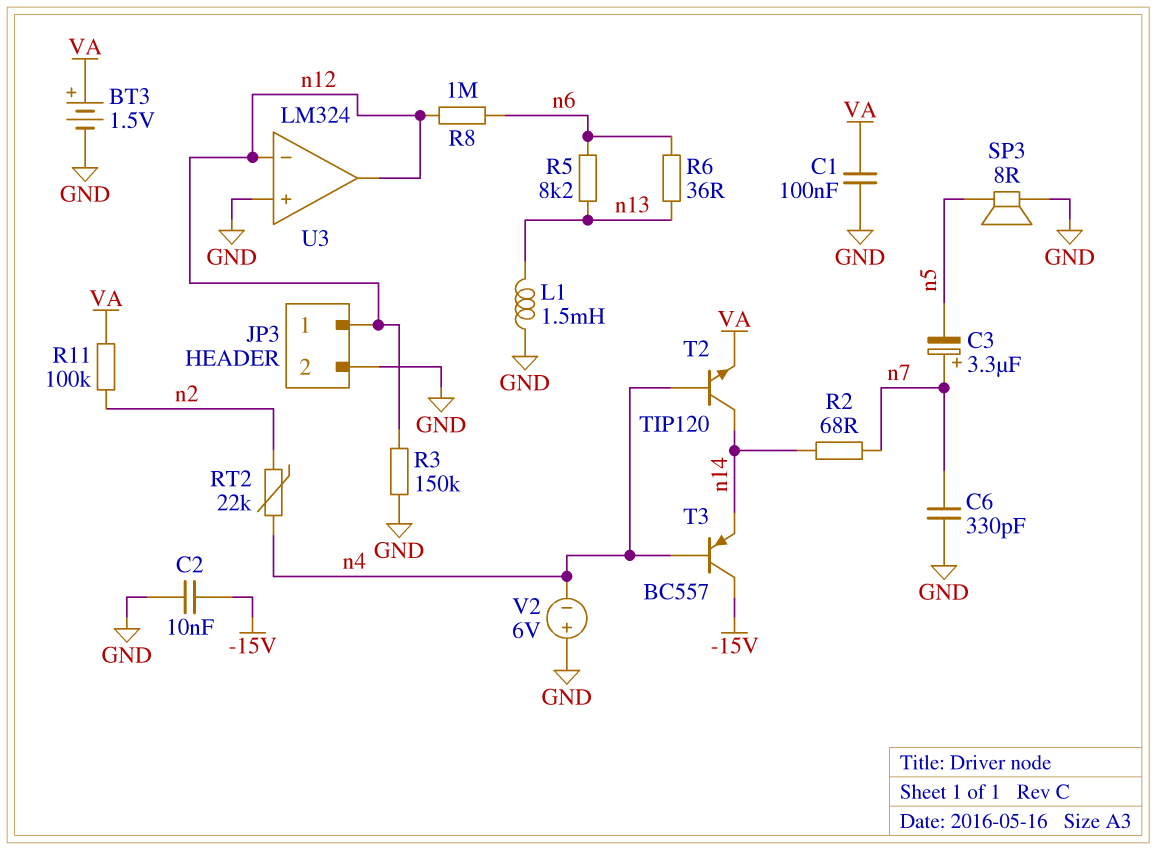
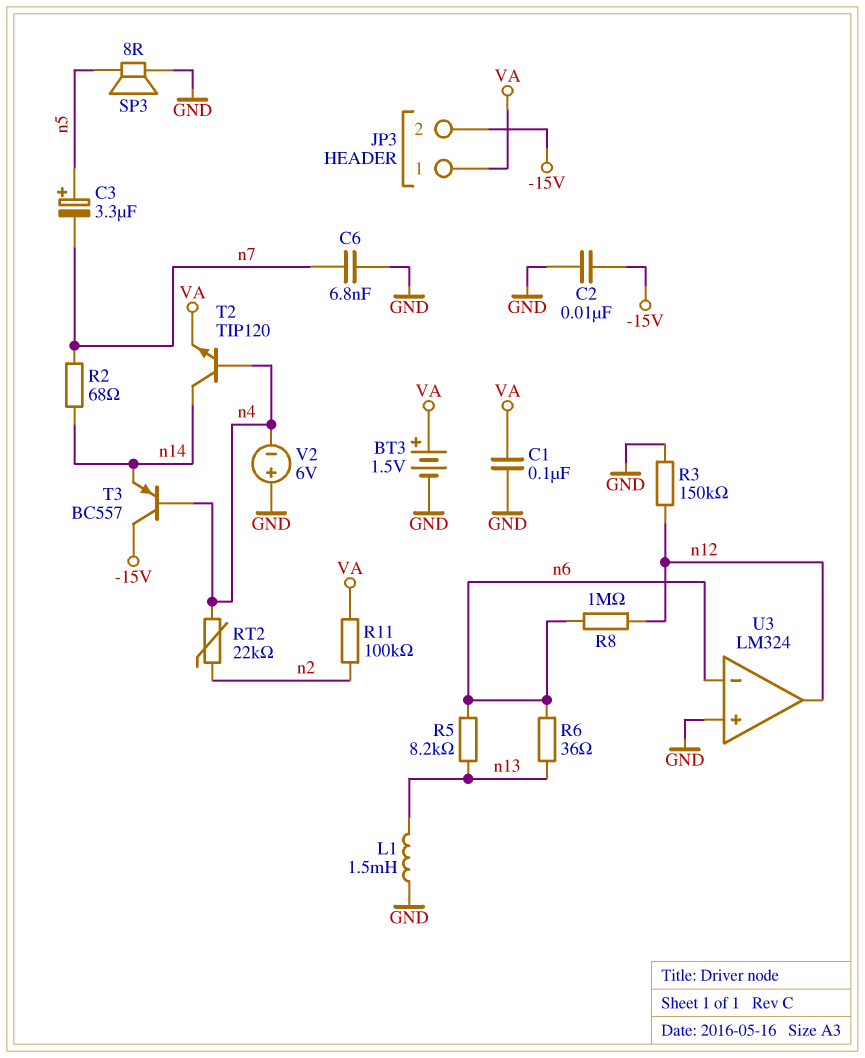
C3: 3.3uF (plus n7, minus n5) -> 3.3uF (plus n5, minus n7)
C6: 330pF (GND, n7) -> 6.8nF (GND, n7)
JP3 pin 1: n12 -> VA
JP3 pin 2: GND -> -15V
U3 pin in-: n12 -> n6

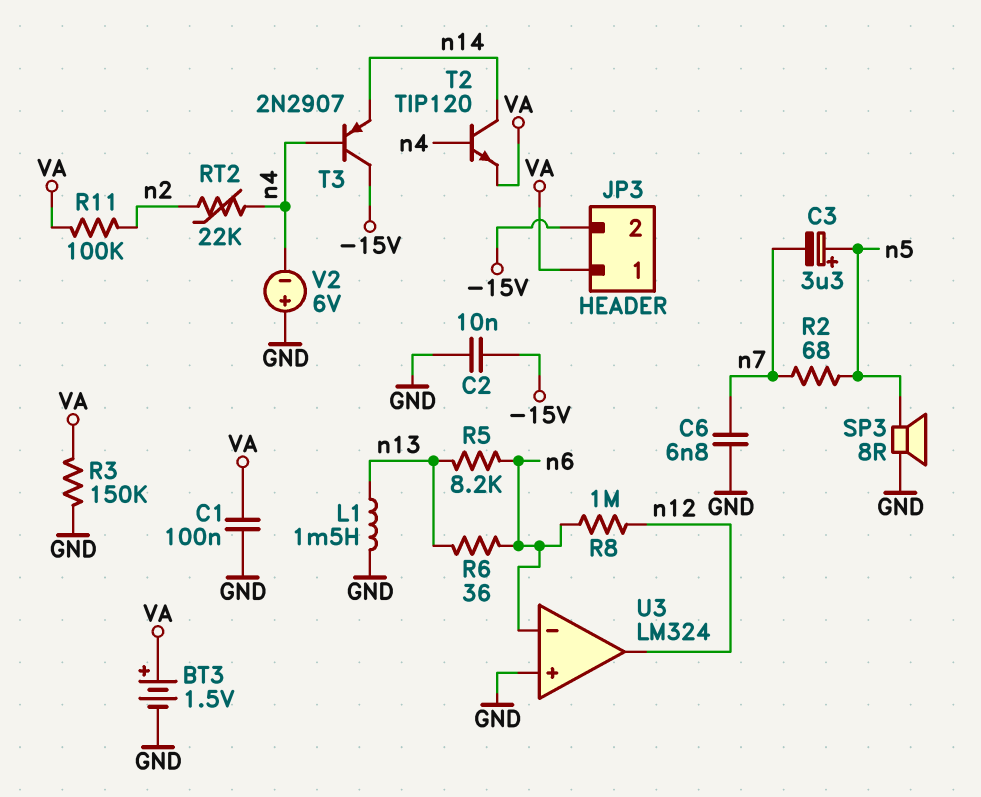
R2: 68 (n7, n14) -> 68 (n5, n7)
R3: 150k (GND, n12) -> 150k (GND, VA)
T3: PNP BC557 (B n4, C -15V, E n14) -> PNP 2N2907 (B n4, C -15V, E n14)

